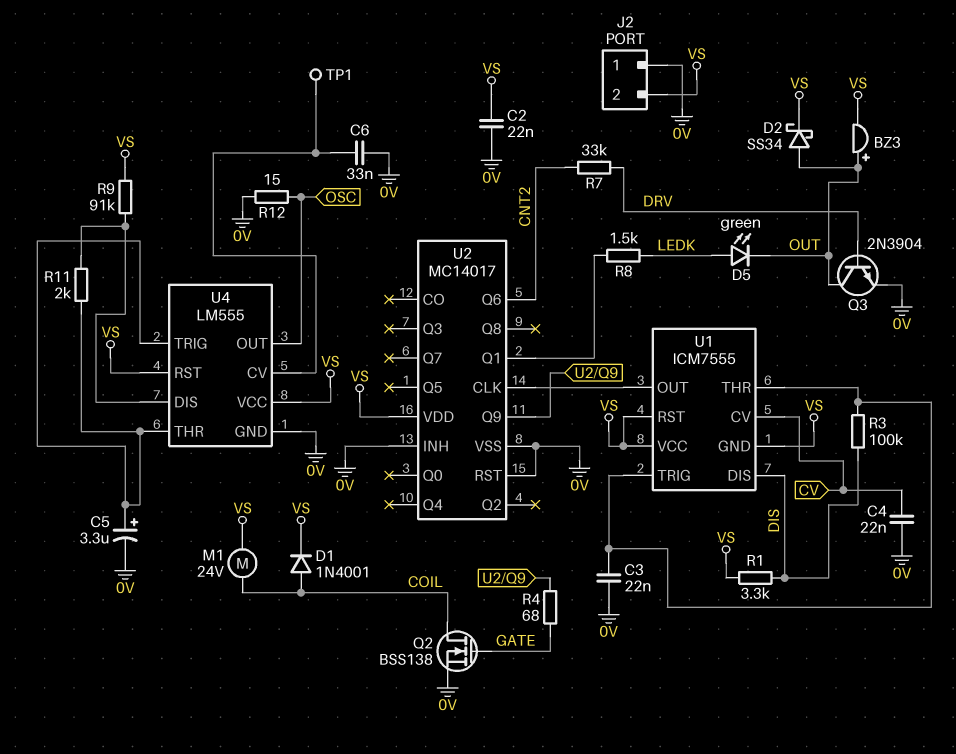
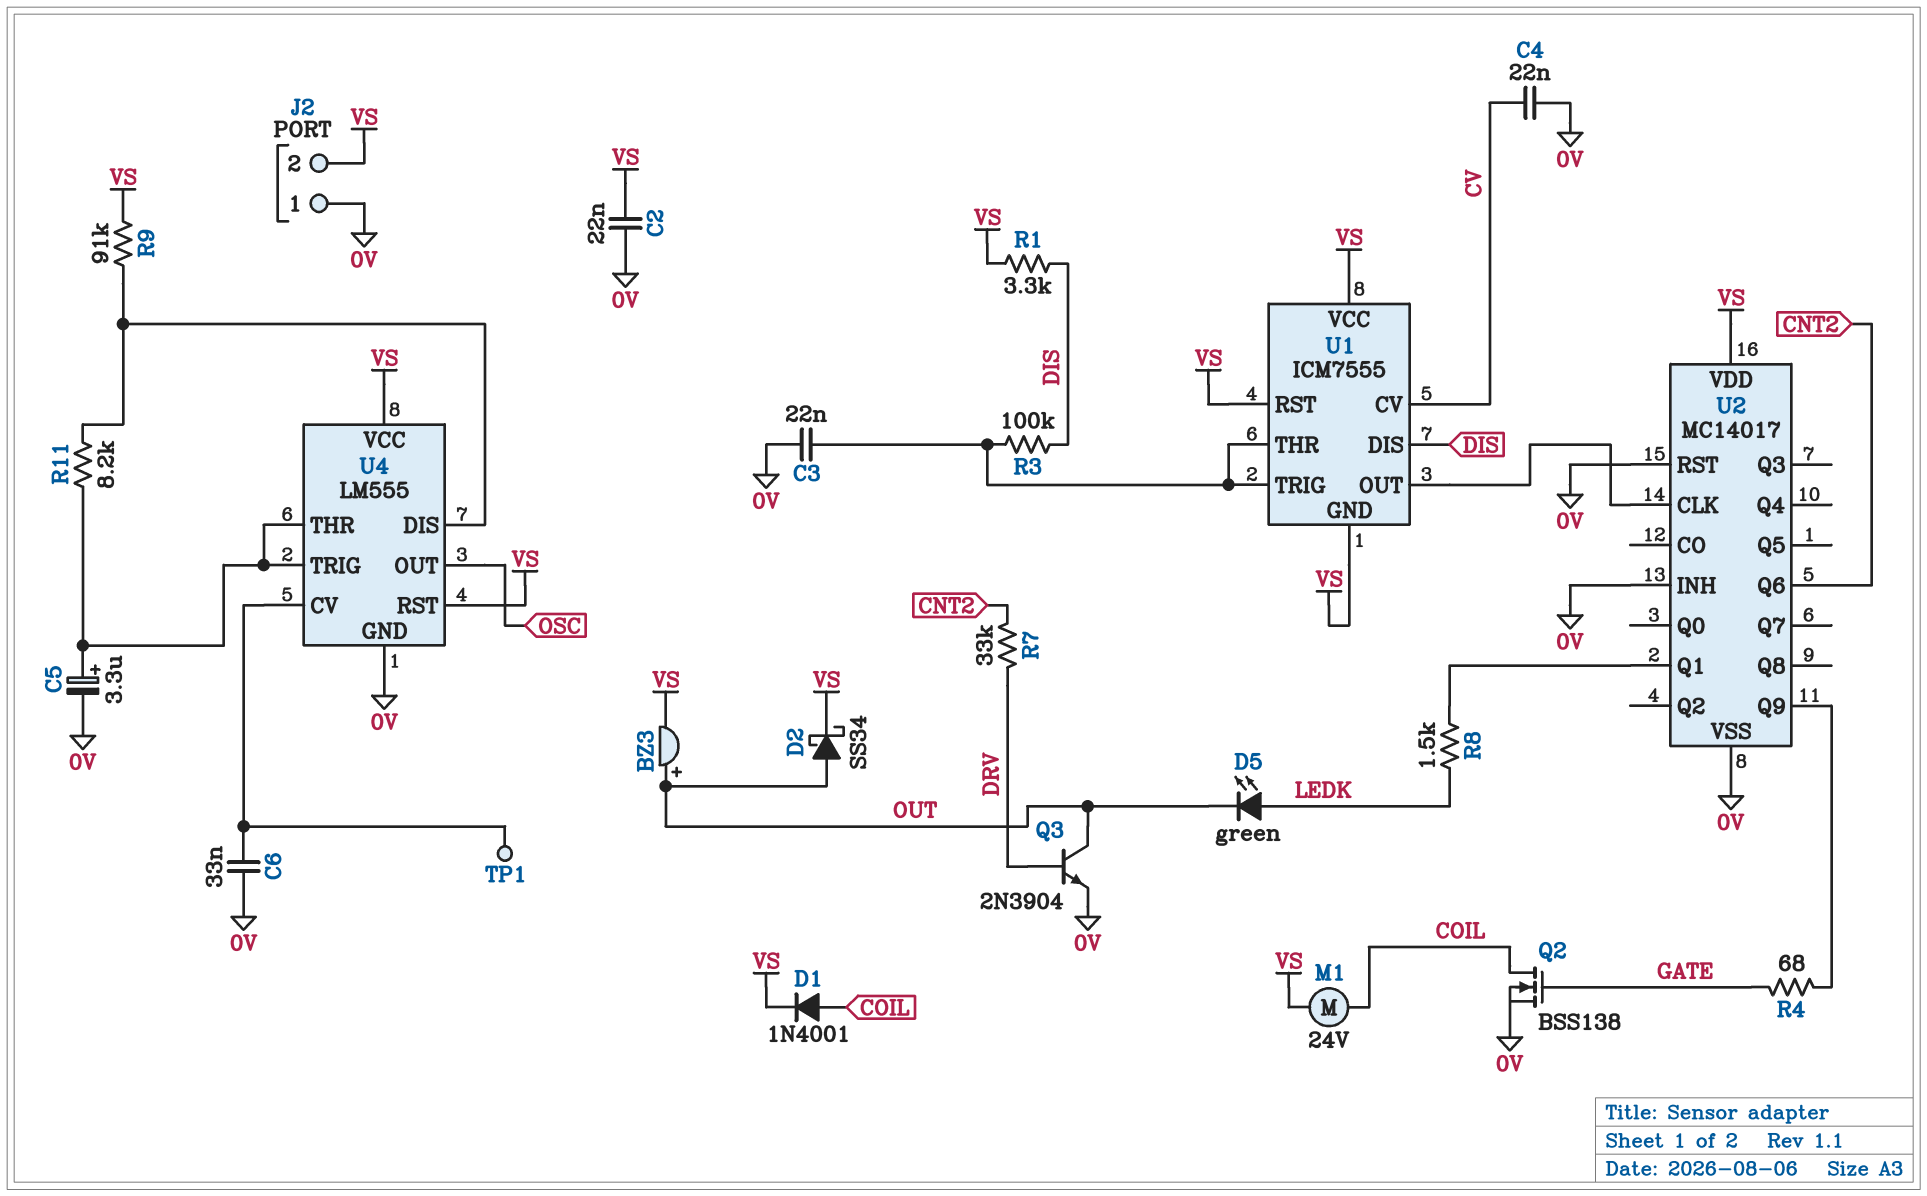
R11: 2k (U4/DIS, U4/THR) -> 8.2k (U4/DIS, U4/THR)
R12: 15 (0V, OSC) -> none

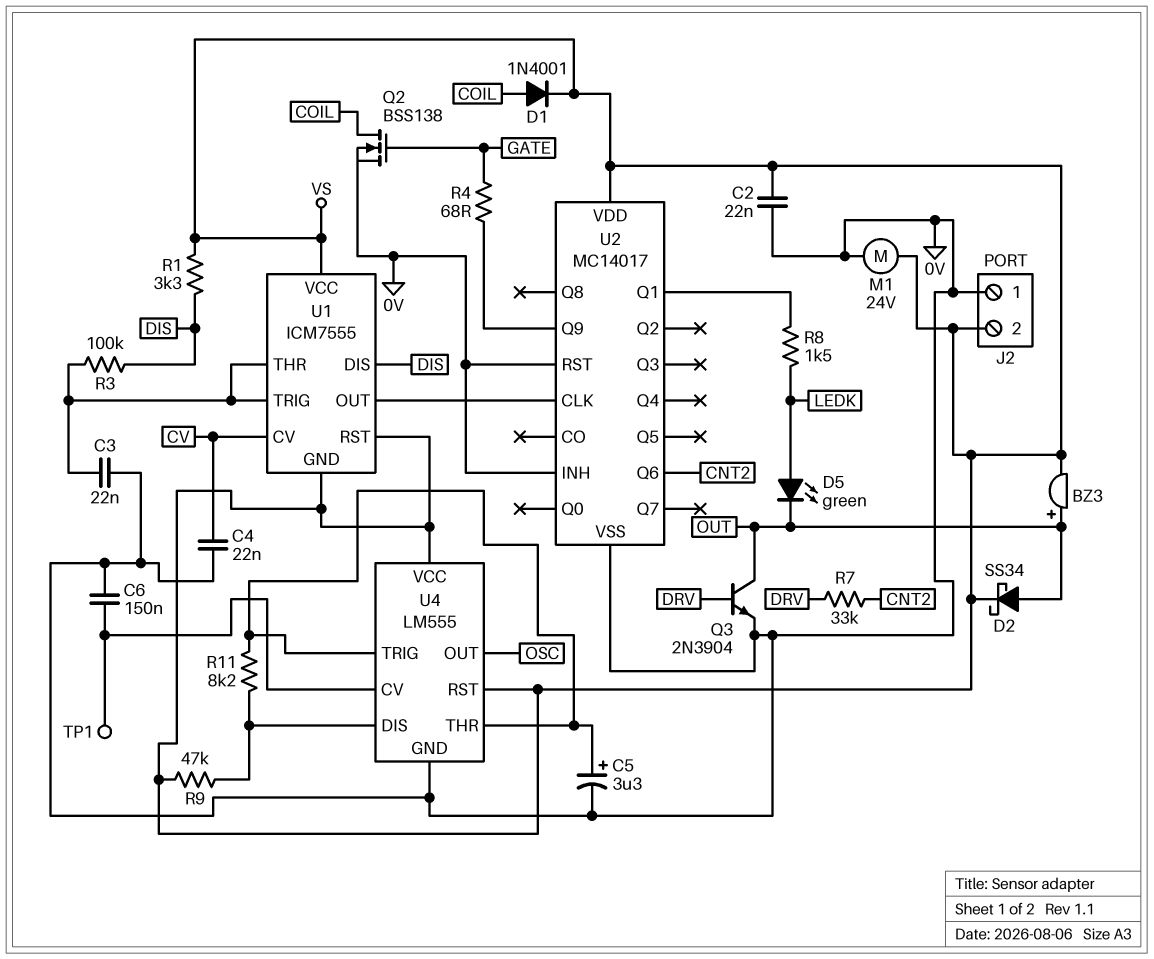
C6: 33nF (0V, U4/CV) -> 150nF (0V, U4/CV)
M1: motor 24V (COIL, VS) -> motor 24V (0V, VS)
R9: 91k (U4/DIS, VS) -> 47k (U4/DIS, VS)

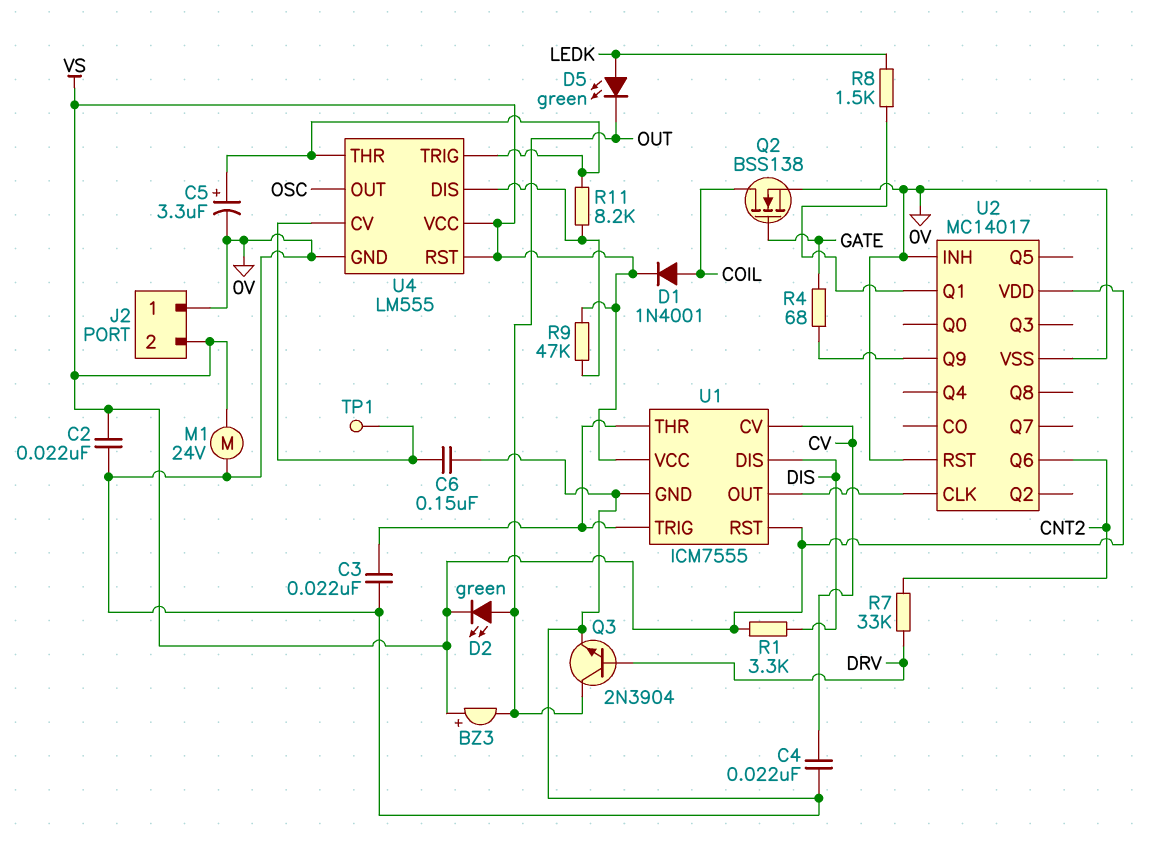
BZ3: buzzer (plus OUT, minus VS) -> buzzer (plus VS, minus OUT)
D2: schottky SS34 (A OUT, K VS) -> LED green (A OUT, K VS)
R3: 100k (DIS, U1/THR) -> none
U1 pin GND: VS -> 0V

